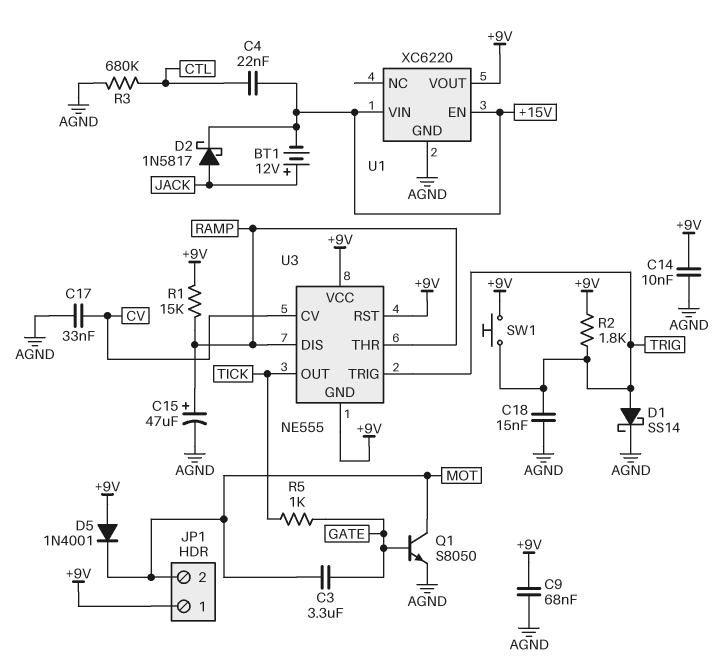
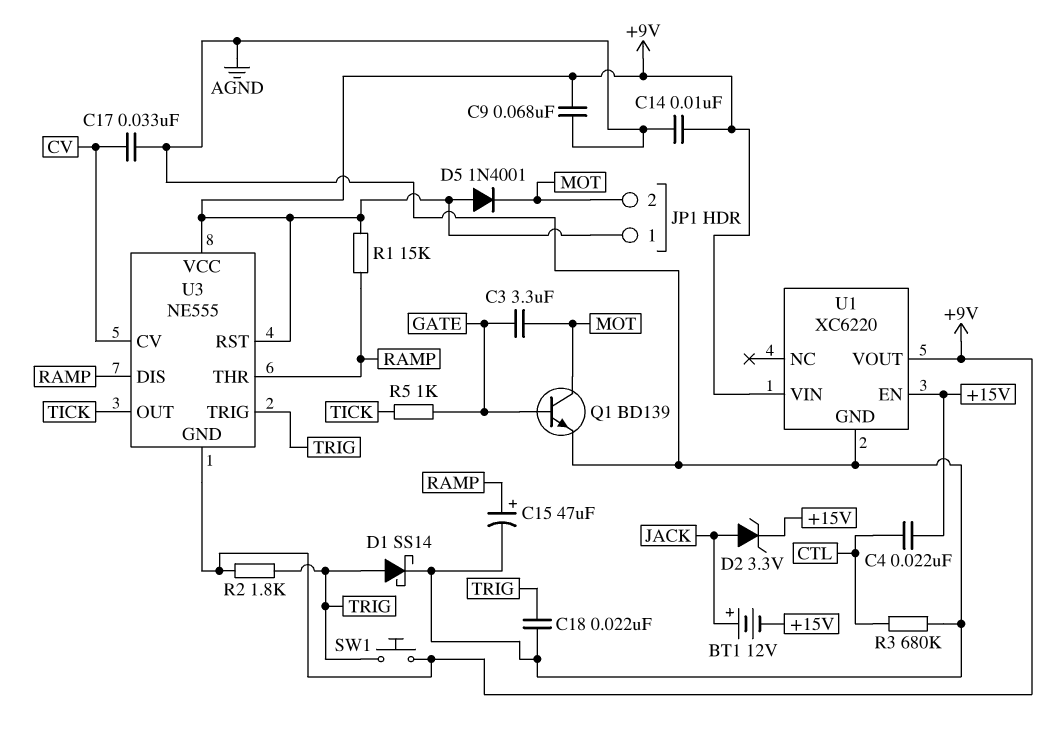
C18: 15nF (AGND, TRIG) -> 22nF (AGND, TRIG)
D2: schottky 1N5817 (A JACK, K +15V) -> zener 3.3V (A JACK, K +15V)
Q1: NPN S8050 (B GATE, C MOT, E AGND) -> NPN BD139 (B GATE, C MOT, E AGND)
U1 pin VIN: +15V -> +9V

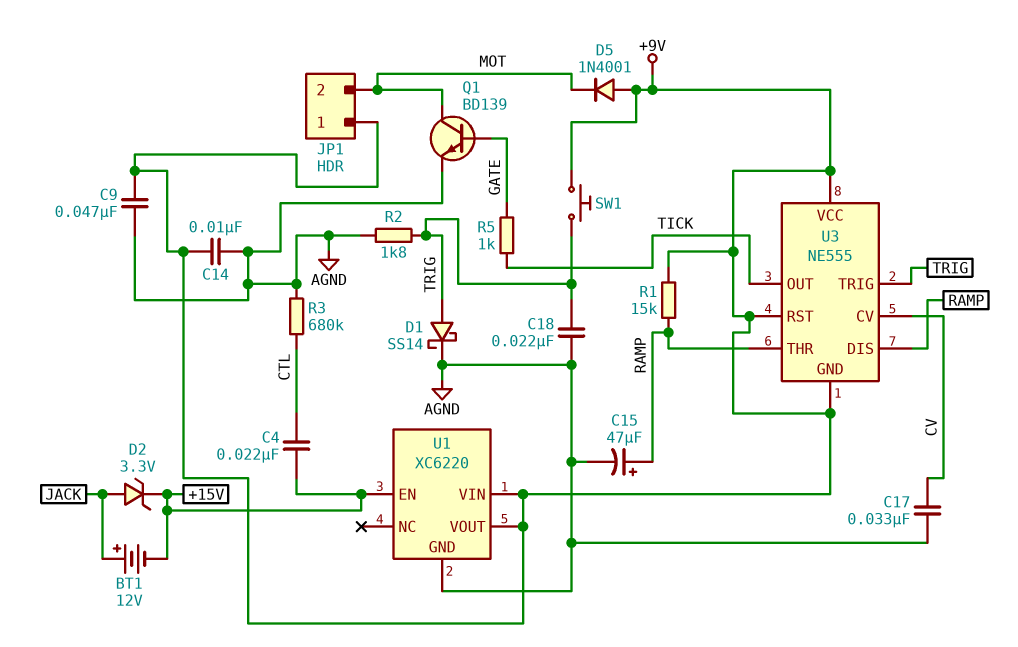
C3: 3.3uF (GATE, MOT) -> none
C9: 68nF (+9V, AGND) -> 47nF (+9V, AGND)
R2: 1.8k (+9V, TRIG) -> 1.8k (AGND, TRIG)

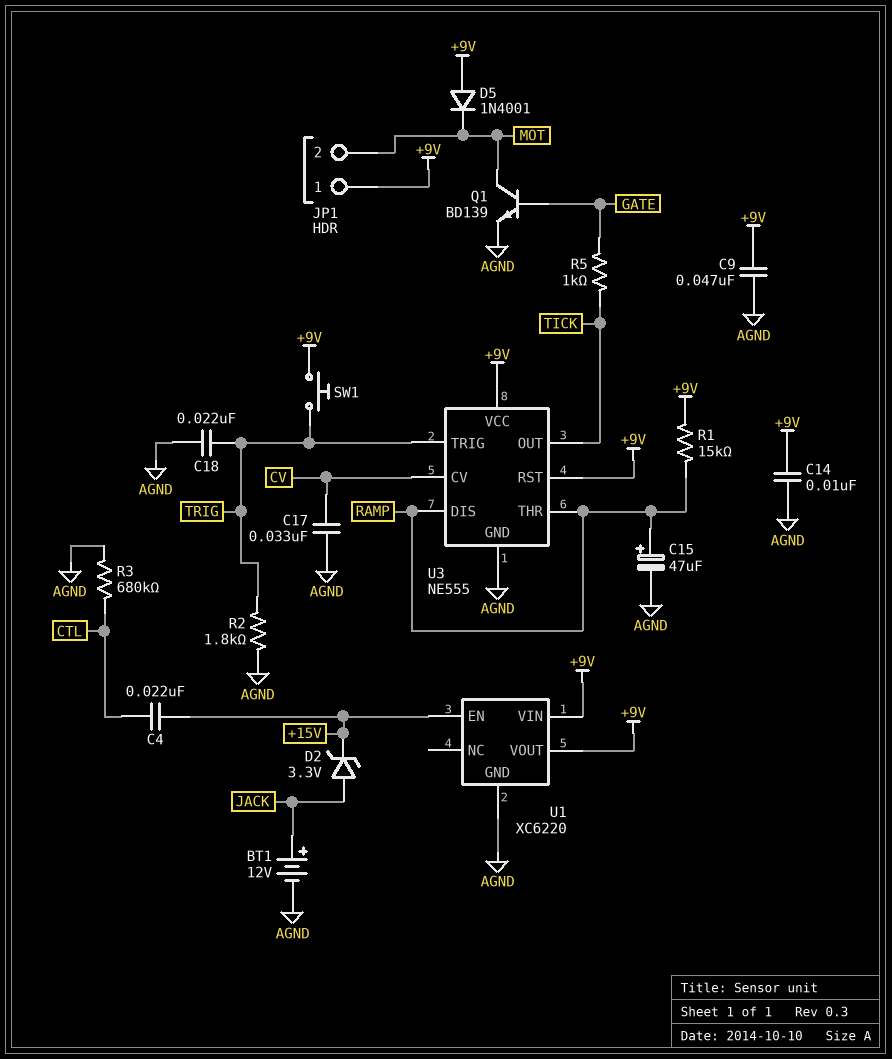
BT1: 12V (plus JACK, minus +15V) -> 12V (plus JACK, minus AGND)
D1: schottky SS14 (A TRIG, K AGND) -> none
U3 pin GND: +9V -> AGND

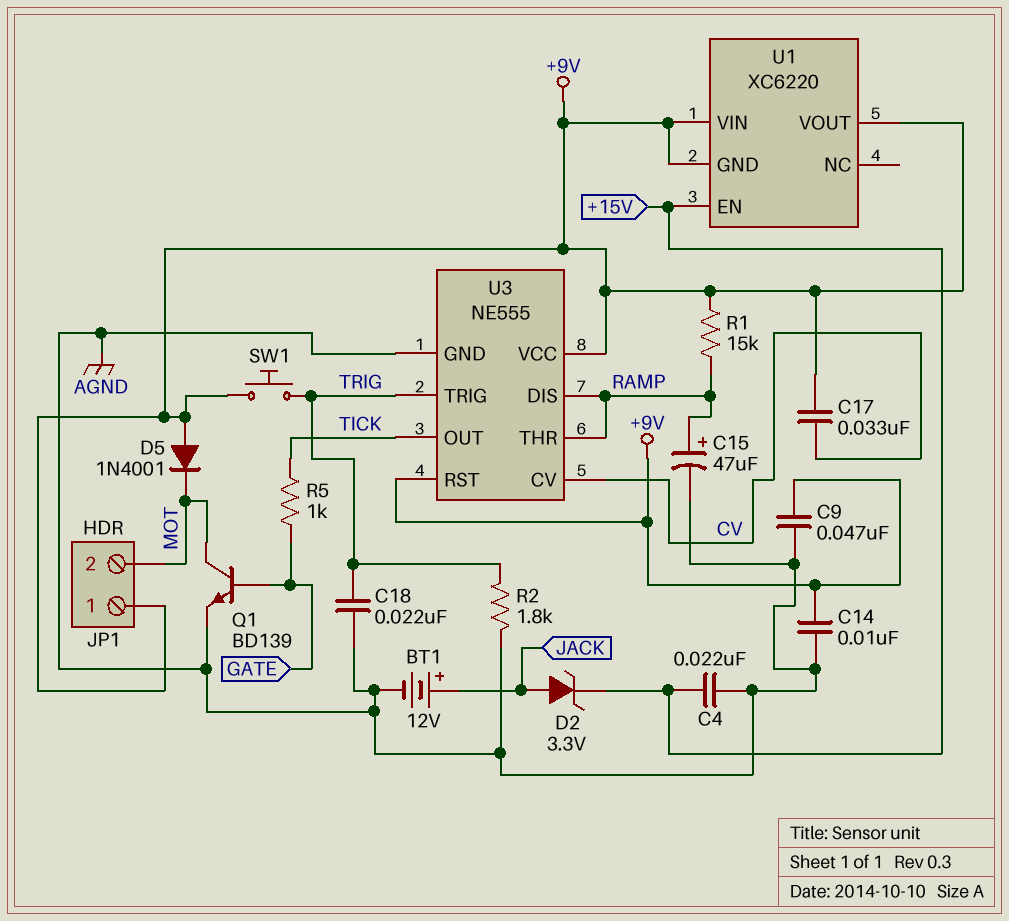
C4: 22nF (+15V, CTL) -> 22nF (+15V, AGND)
C17: 33nF (AGND, CV) -> 33nF (+9V, CV)
R3: 680k (AGND, CTL) -> none
U1 pin GND: AGND -> +9V

